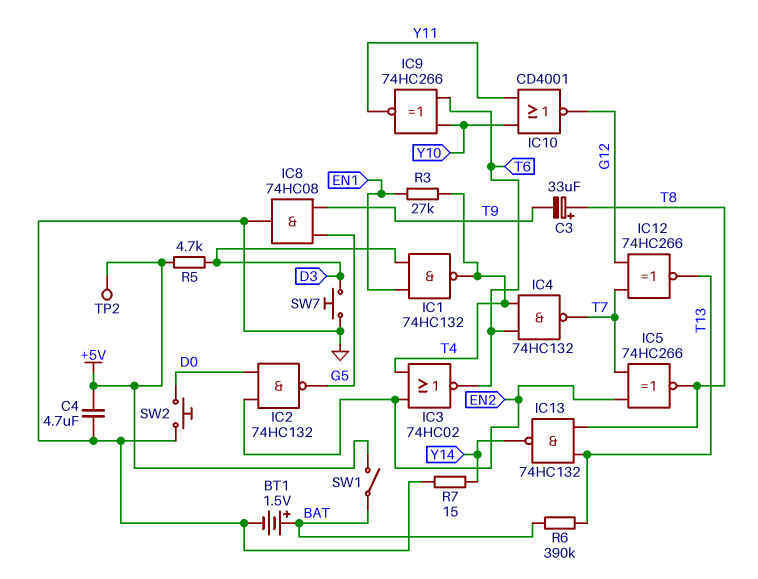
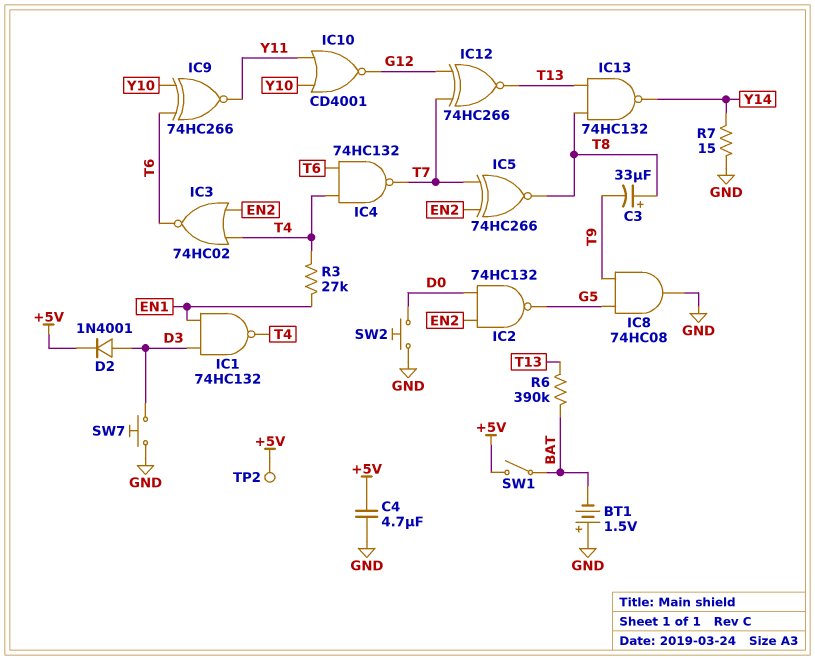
BT1: 1.5V (plus BAT, minus GND) -> 1.5V (plus GND, minus BAT)
D2: none -> diode 1N4001 (A D3, K +5V)
R5: 4.7k (+5V, D3) -> none

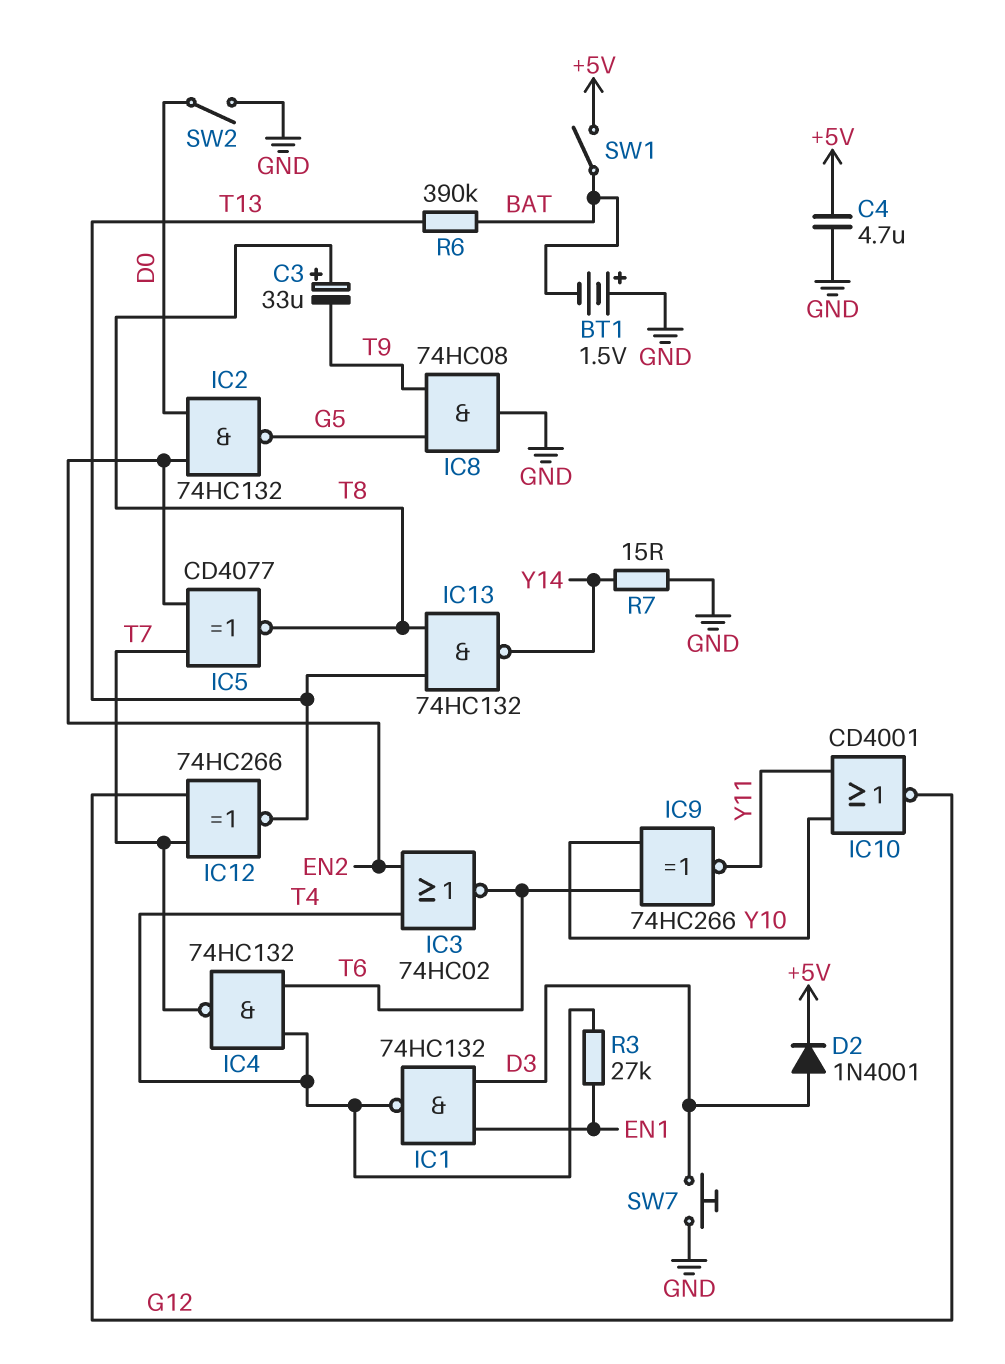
IC5: XNOR 74HC266 (in EN2, in T7, out T8) -> XNOR CD4077 (in EN2, in T7, out T8)
SW2: button (D0, GND) -> switch (D0, GND)
TP2: test point (+5V) -> none

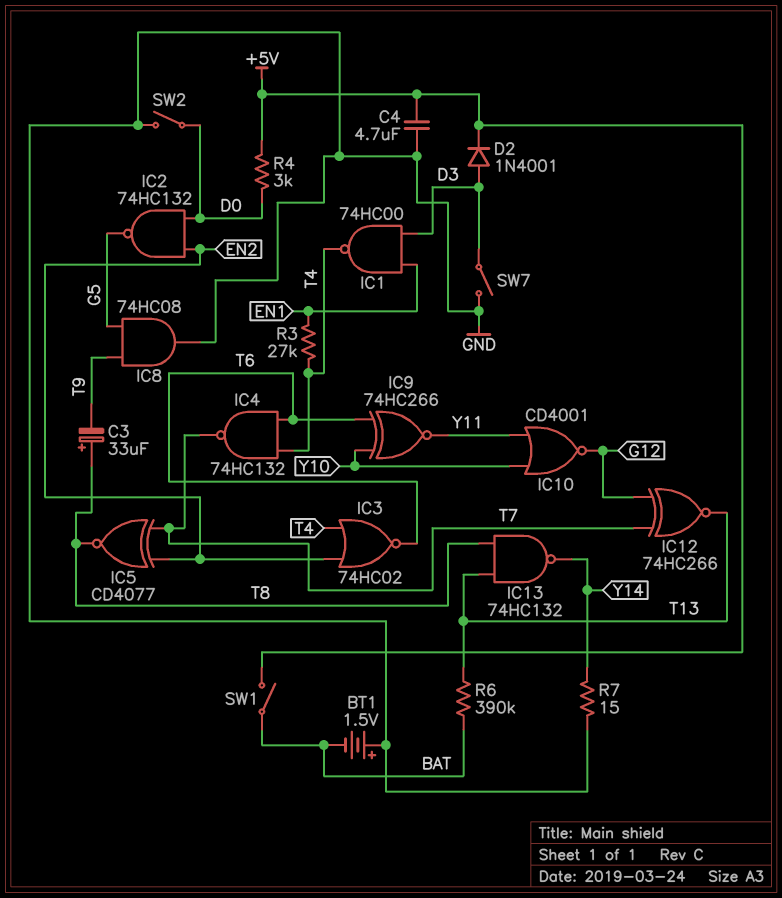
IC1: NAND 74HC132 (in D3, in EN1, out T4) -> NAND 74HC00 (in D3, in EN1, out T4)
R4: none -> 3k (+5V, D0)
SW7: button (D3, GND) -> switch (D3, GND)

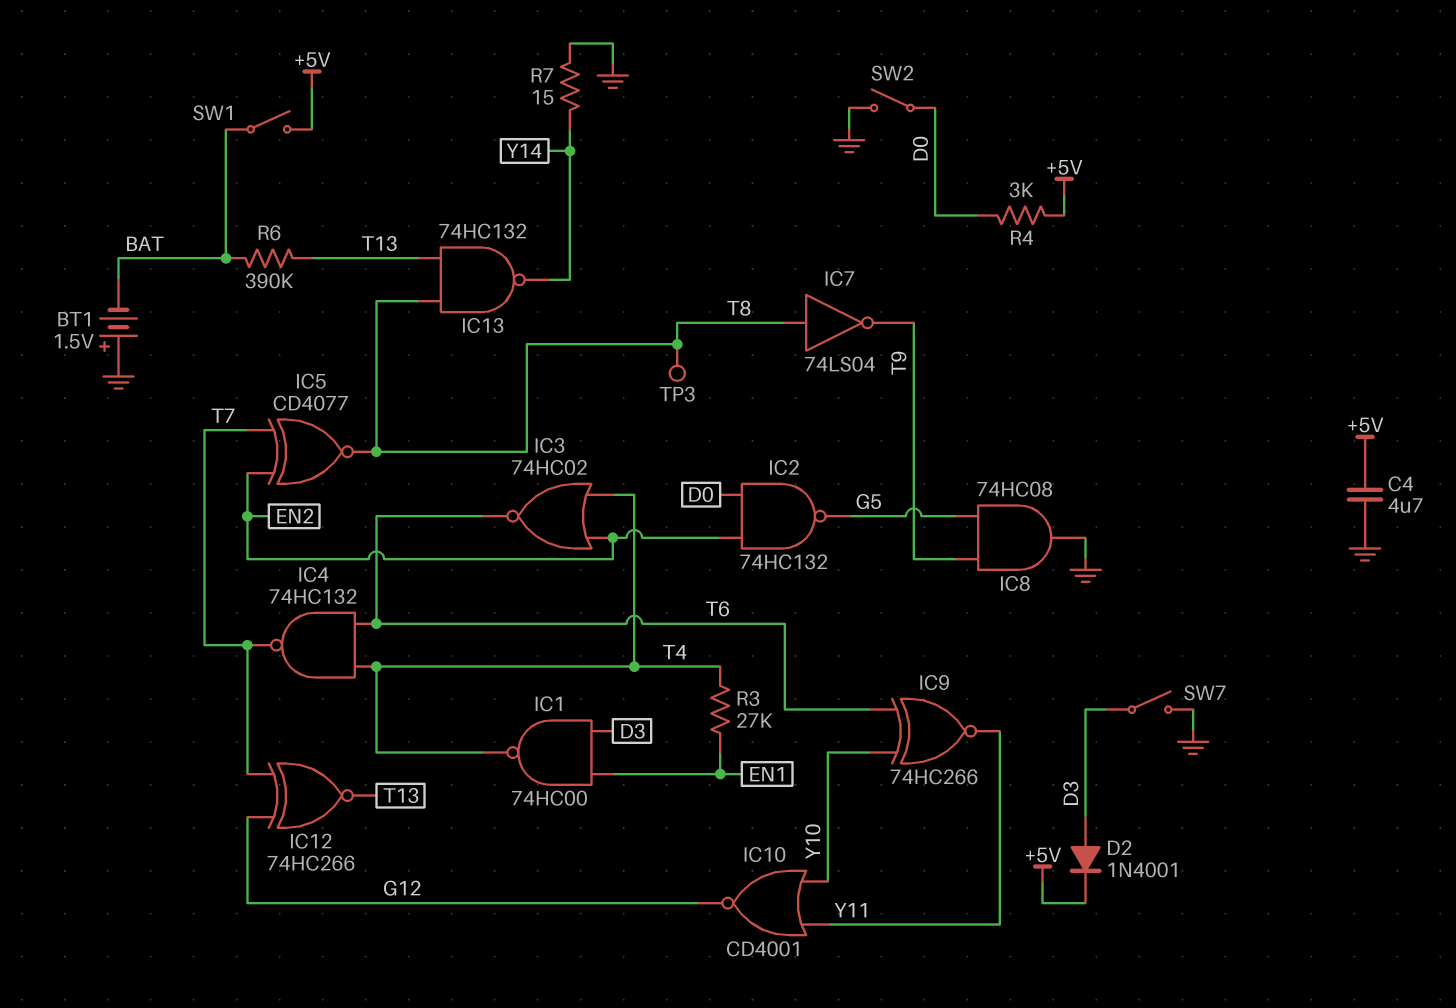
C3: 33uF (plus T8, minus T9) -> none
IC7: none -> NOT 74LS04 (in T8, out T9)
TP3: none -> test point (T8)

